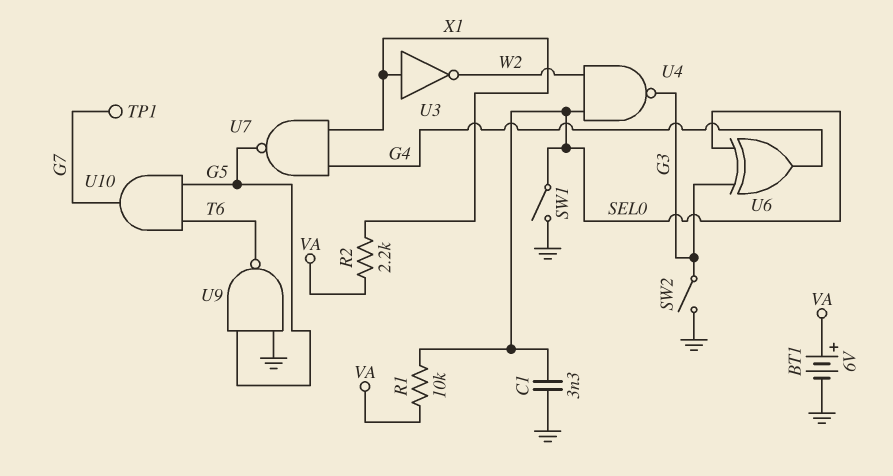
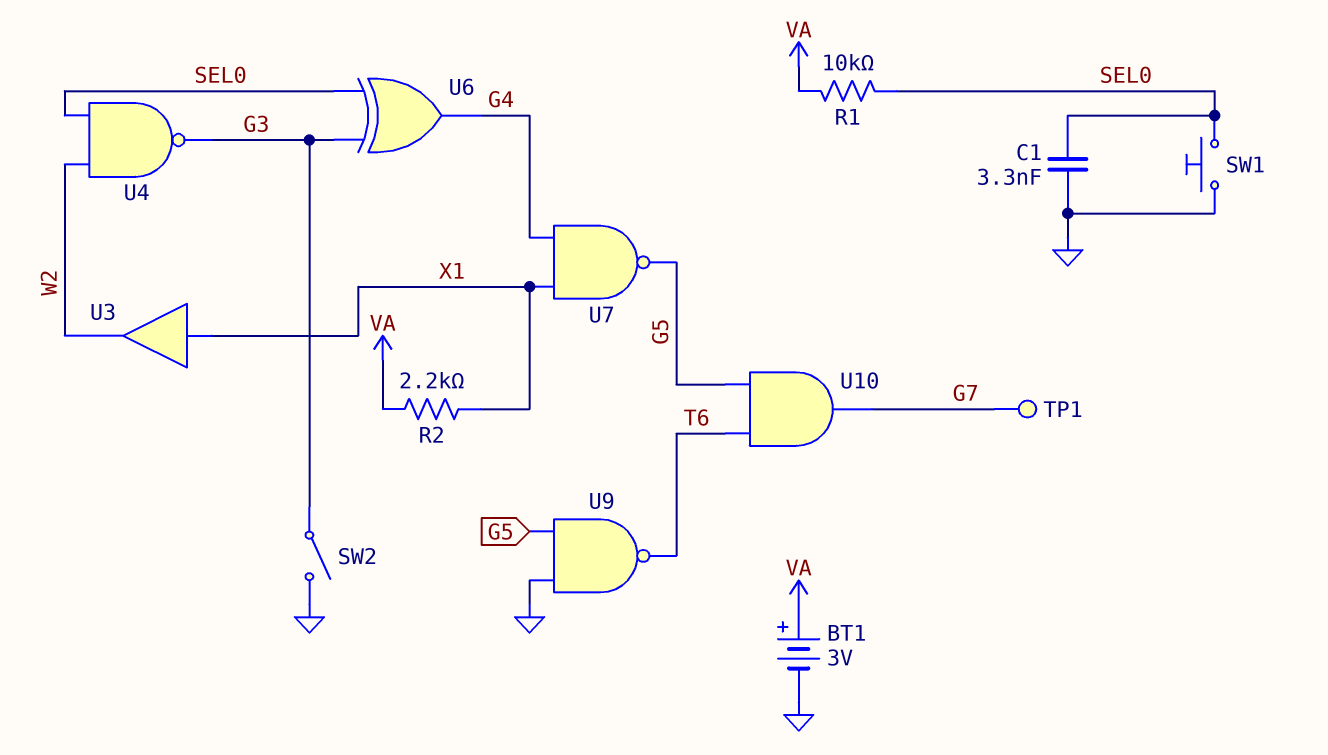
BT1: 6V (plus VA, minus GND) -> 3V (plus VA, minus GND)
SW1: switch (GND, SEL0) -> button (GND, SEL0)
U3: NOT (in X1, out W2) -> buffer (in X1, out W2)

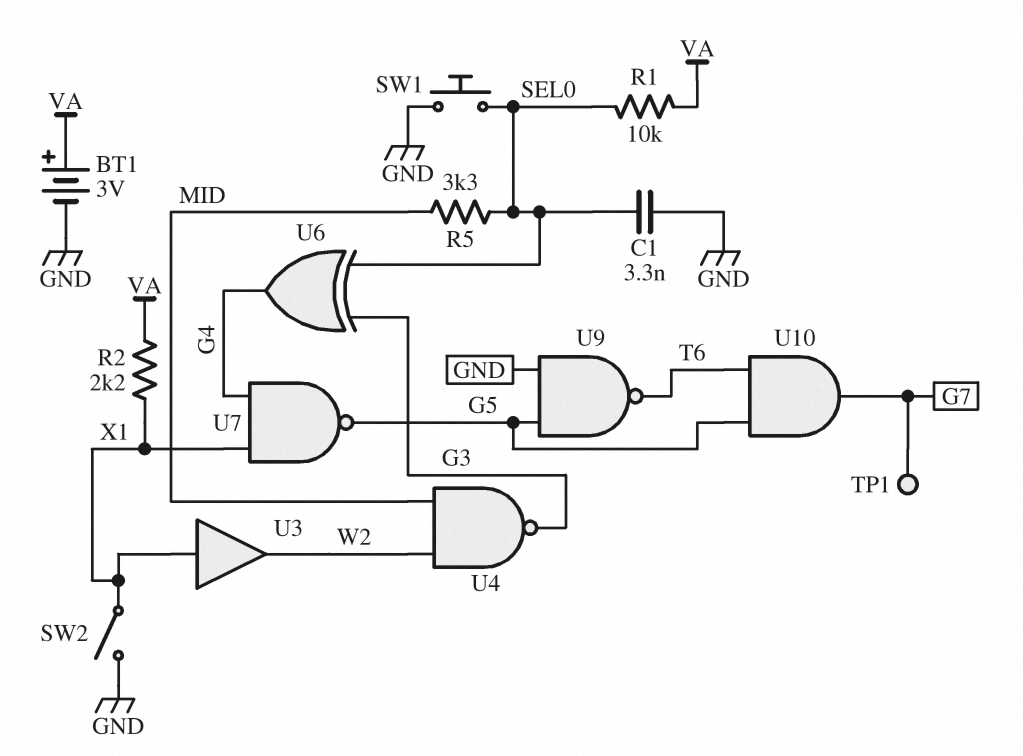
R5: none -> 3.3k (MID, SEL0)
SW2: switch (G3, GND) -> switch (GND, X1)
U4: NAND (in SEL0, in W2, out G3) -> NAND (in MID, in W2, out G3)

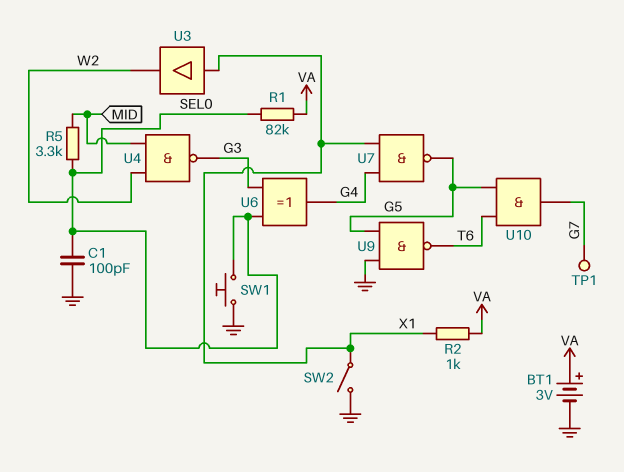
C1: 3.3nF (GND, SEL0) -> 100pF (GND, SEL0)
R1: 10k (SEL0, VA) -> 82k (SEL0, VA)
R2: 2.2k (VA, X1) -> 1k (VA, X1)

